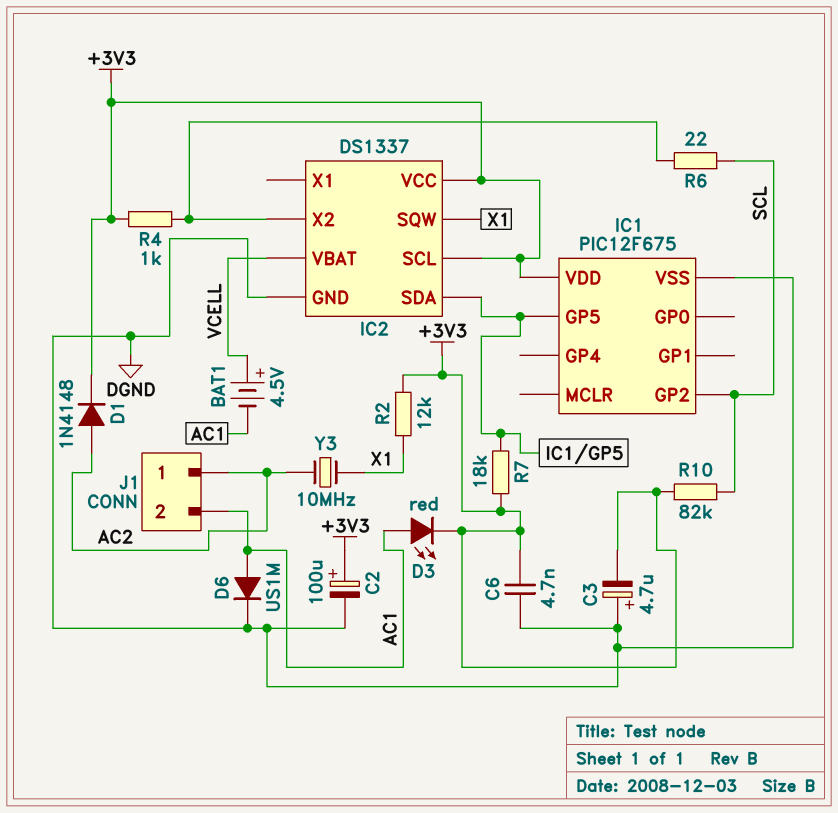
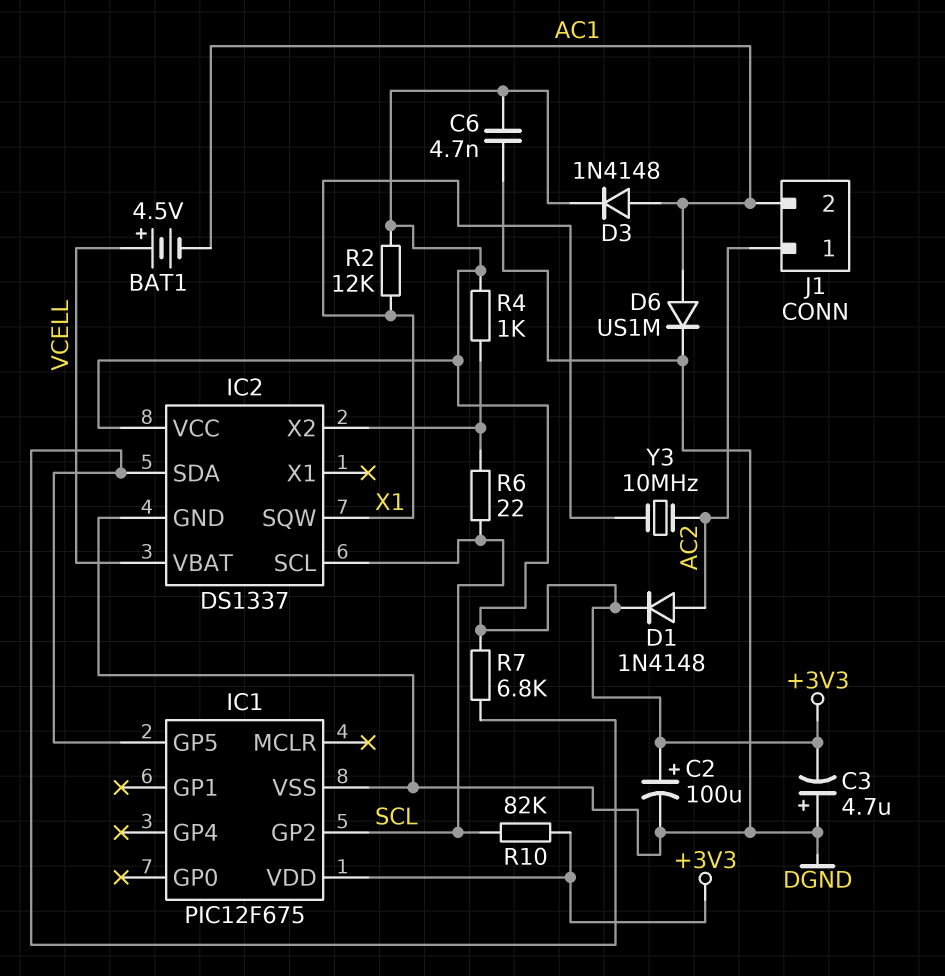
D3: LED red (A AC1, K +3V3) -> diode 1N4148 (A AC1, K +3V3)
IC2 pin SCL: +3V3 -> SCL
R7: 18k (+3V3, IC1/GP5) -> 6.8k (+3V3, IC1/GP5)

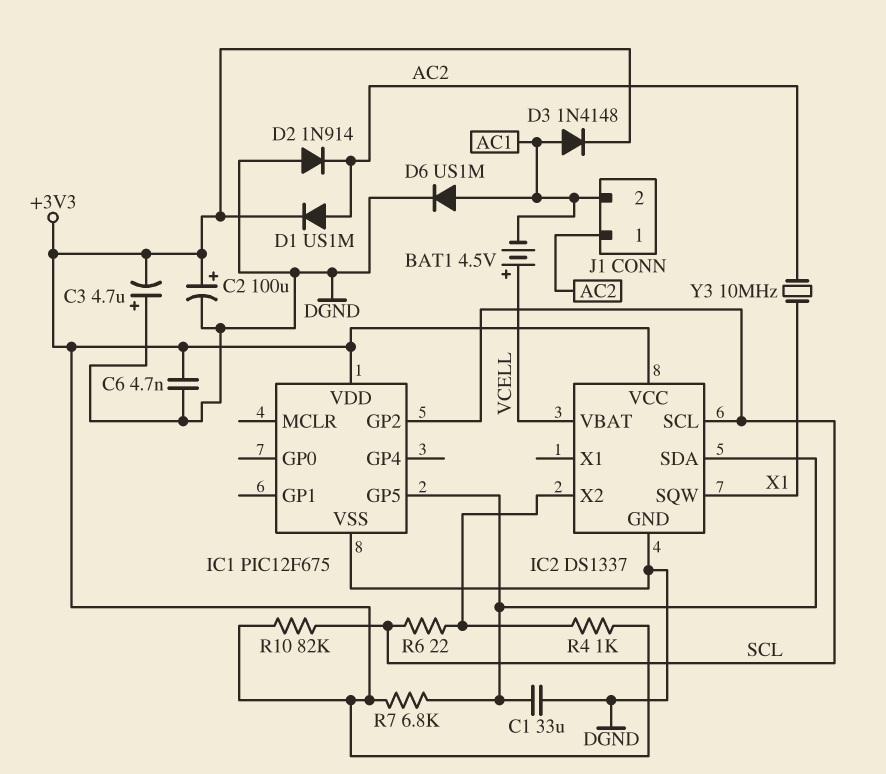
C1: none -> 33uF (DGND, IC1/GP5)
D1: diode 1N4148 (A AC2, K +3V3) -> diode US1M (A AC2, K +3V3)
D2: none -> diode 1N914 (A DGND, K AC2)
R2: 12k (+3V3, X1) -> none

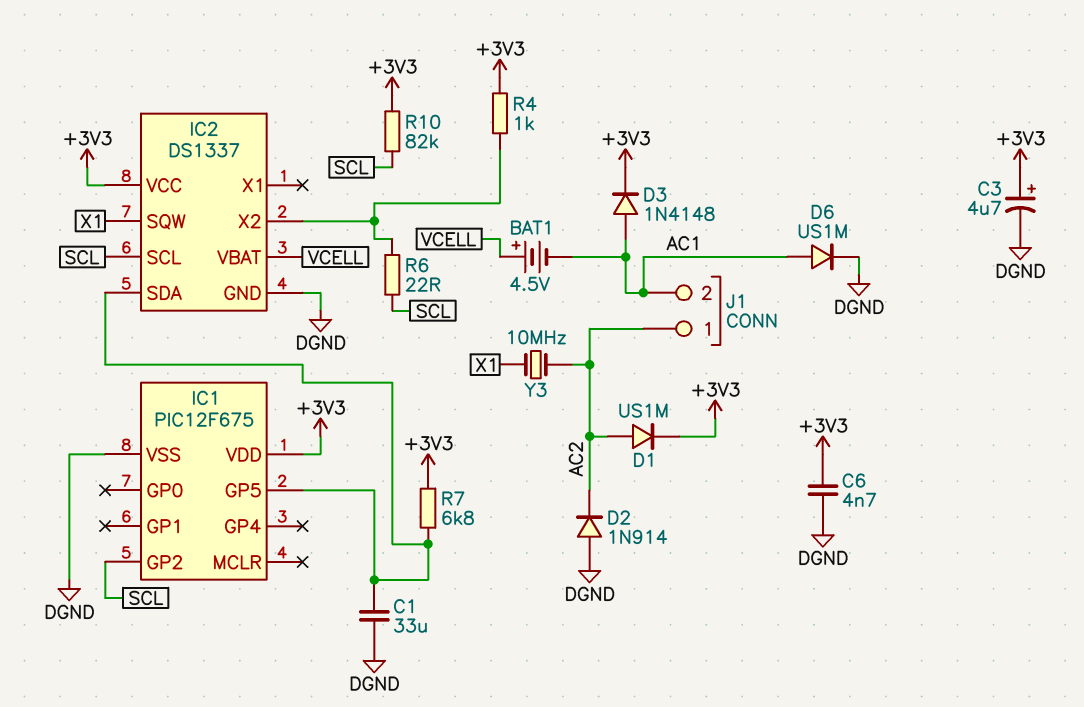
C2: 100uF (plus +3V3, minus DGND) -> none
C3: 4.7uF (plus DGND, minus +3V3) -> 4.7uF (plus +3V3, minus DGND)

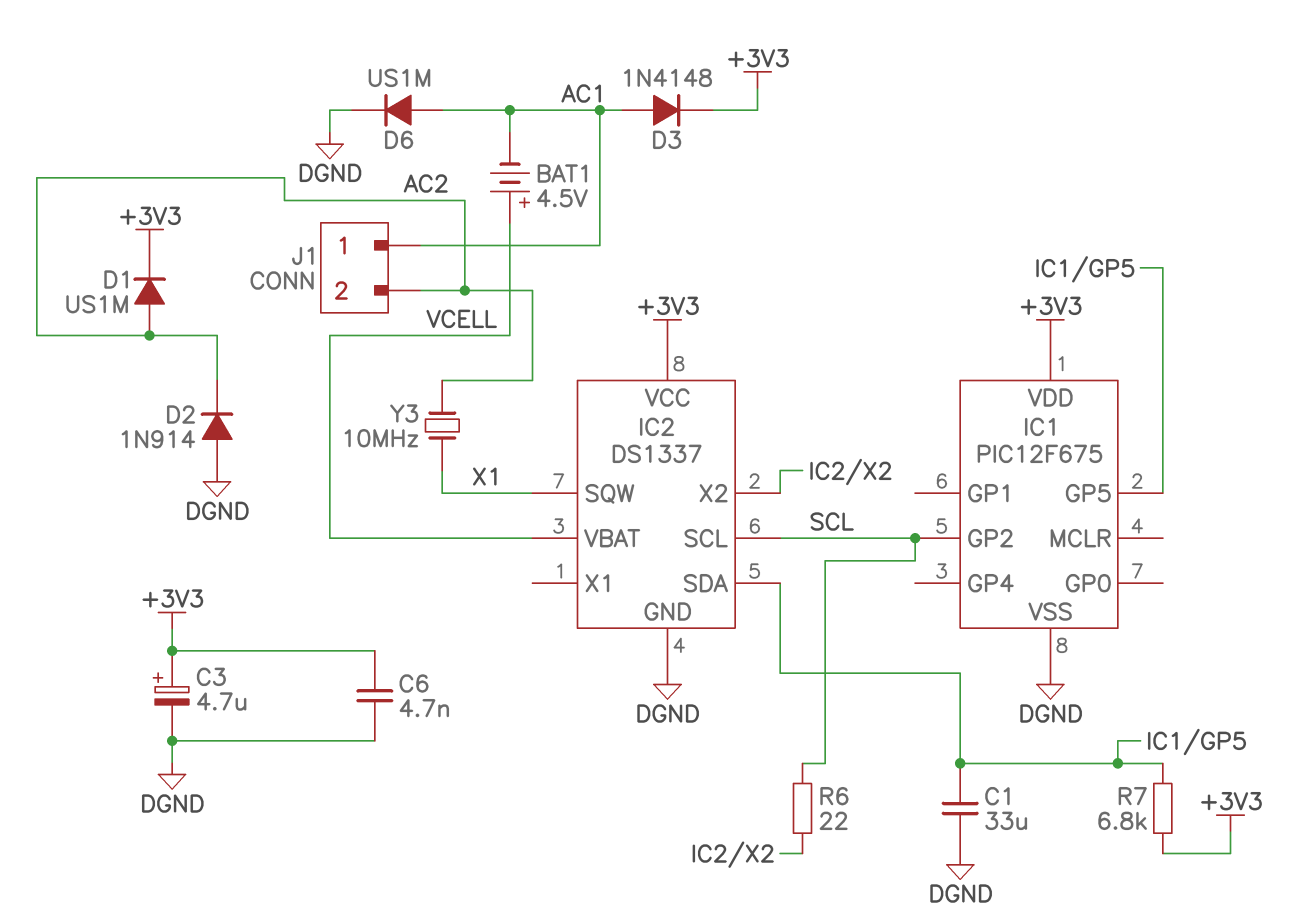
J1 pin 1: AC2 -> AC1
J1 pin 2: AC1 -> AC2
R4: 1k (+3V3, IC2/X2) -> none
R10: 82k (+3V3, SCL) -> none

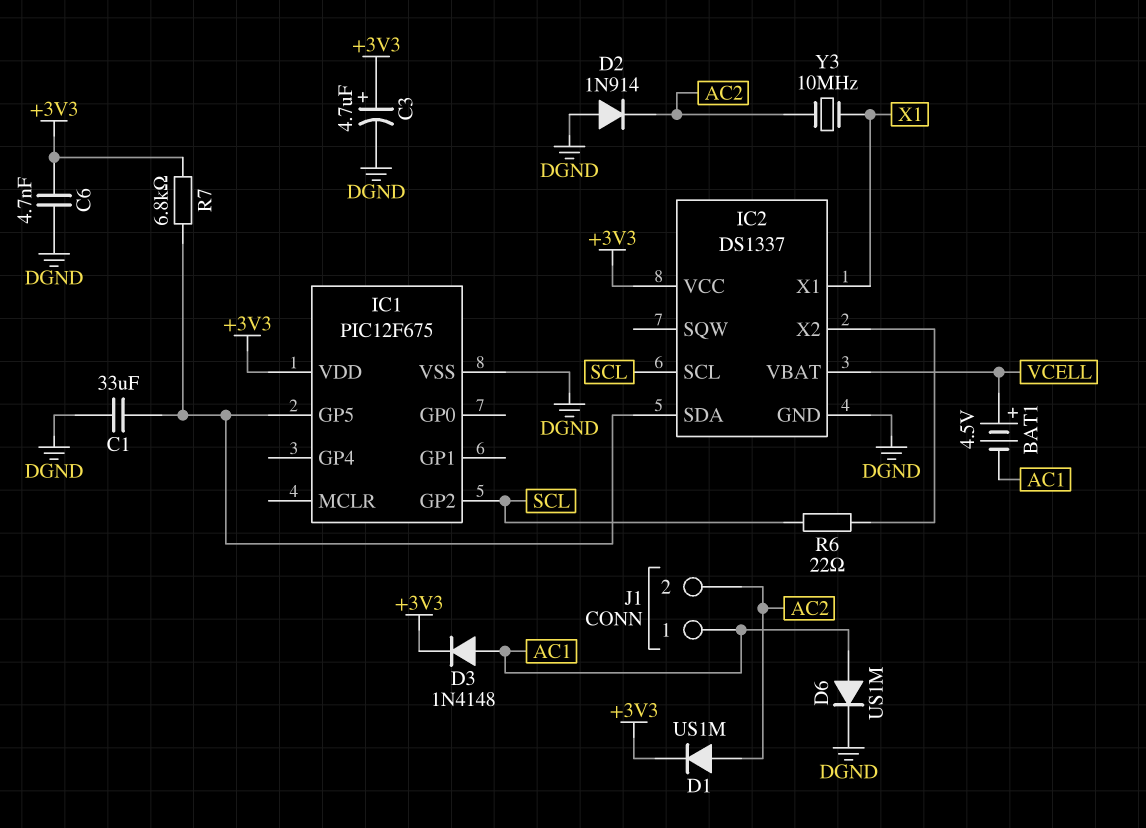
IC2 pin SQW: X1 -> none
IC2 pin X1: none -> X1

